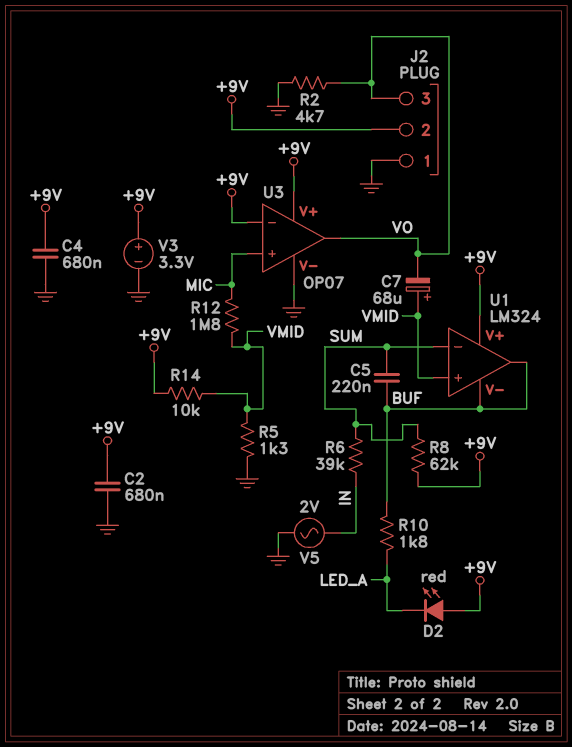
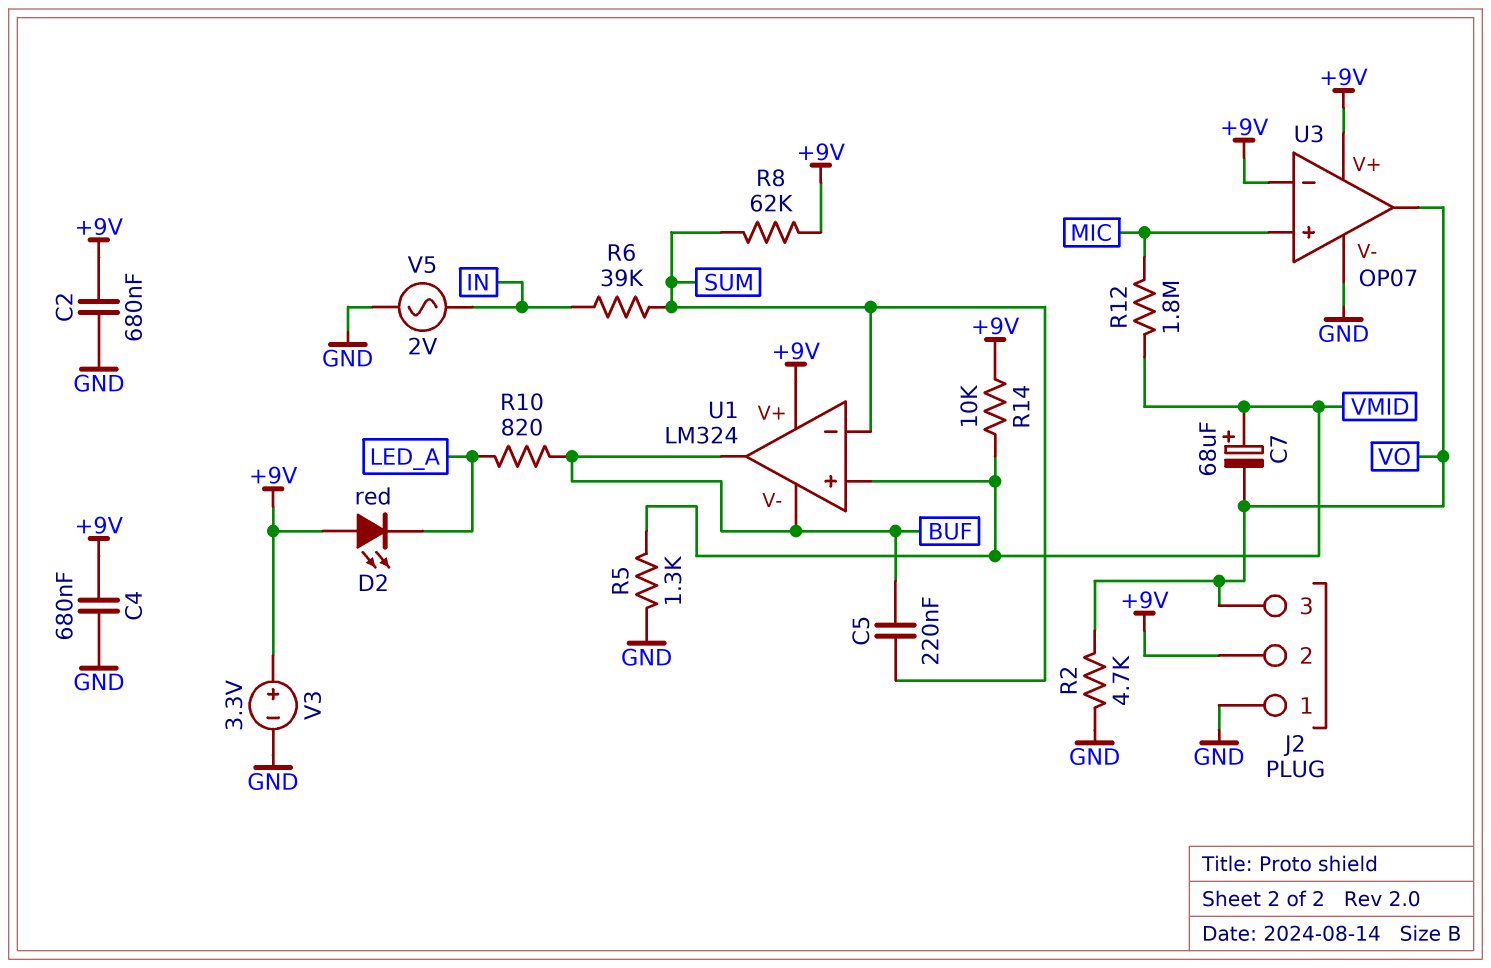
R10: 1.8k (BUF, LED_A) -> 820 (BUF, LED_A)

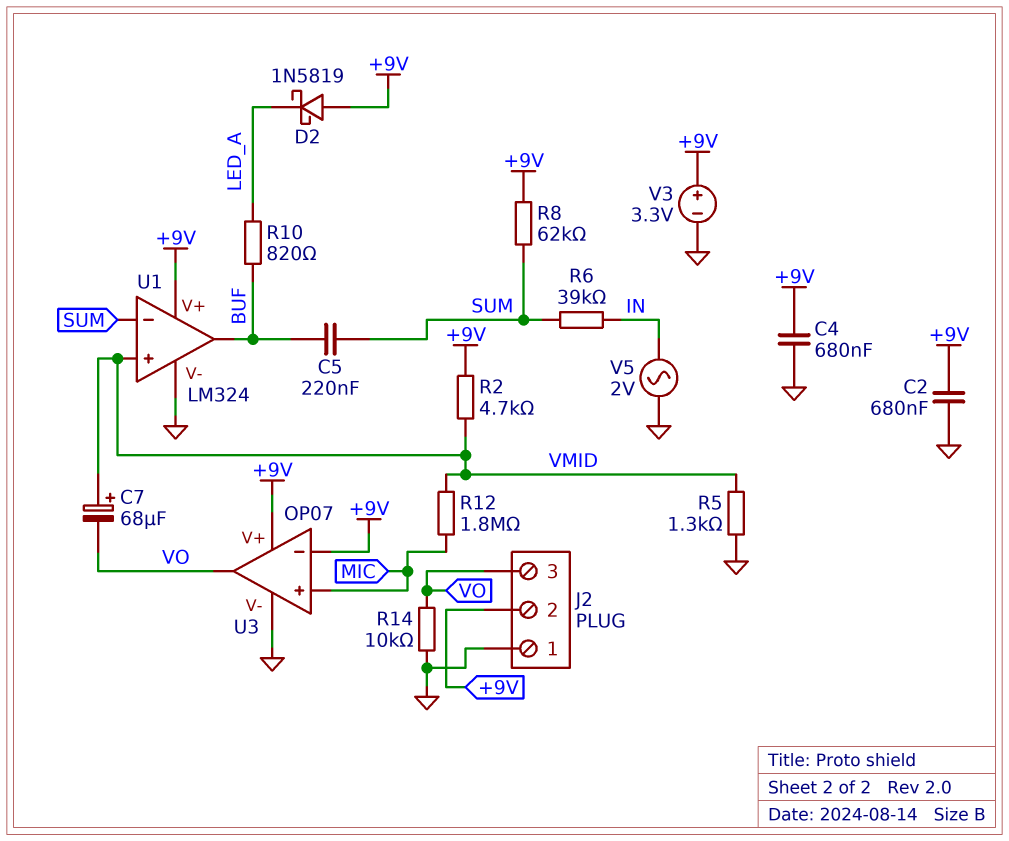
D2: LED red (A +9V, K LED_A) -> schottky 1N5819 (A +9V, K LED_A)
R2: 4.7k (GND, VO) -> 4.7k (+9V, VMID)
R14: 10k (+9V, VMID) -> 10k (GND, VO)
U1 pin V-: BUF -> GND

